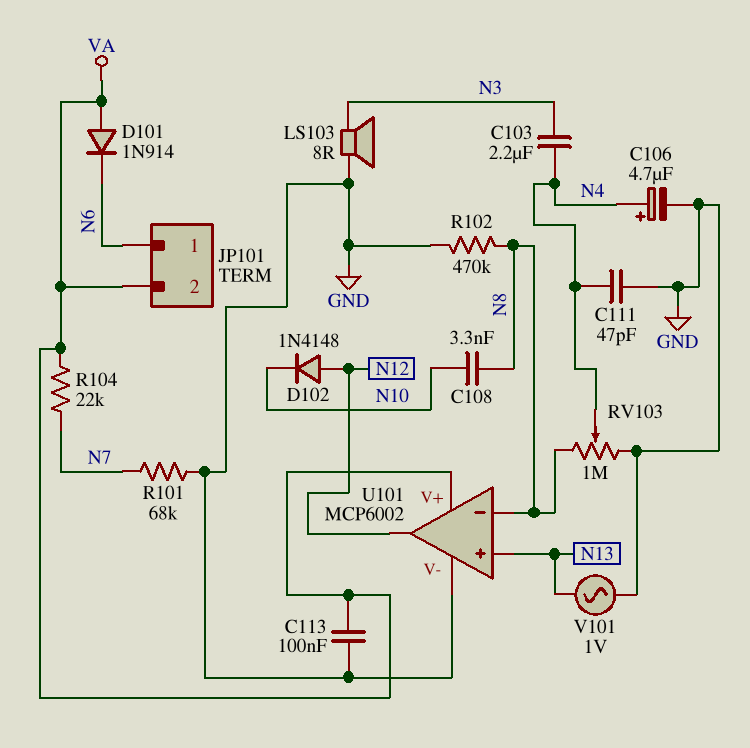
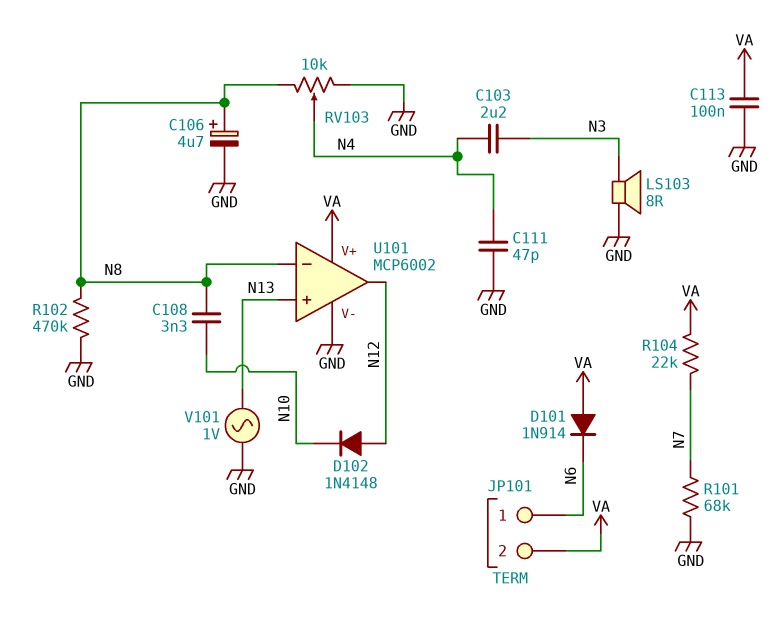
C106: 4.7uF (plus N4, minus GND) -> 4.7uF (plus N8, minus GND)
RV103: 1M (GND, N8, wiper N4) -> 10k (GND, N8, wiper N4)

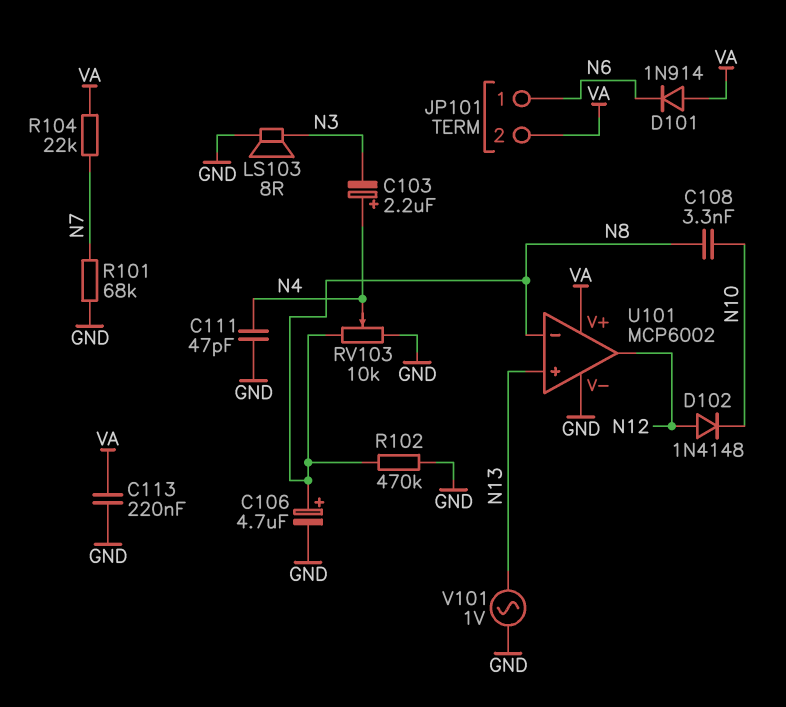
C103: 2.2uF (N3, N4) -> 2.2uF (plus N4, minus N3)
C113: 100nF (GND, VA) -> 220nF (GND, VA)

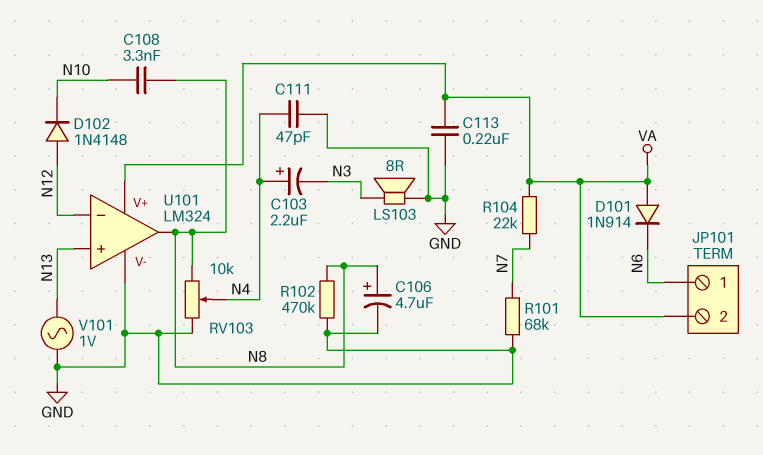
U101: MCP6002 -> LM324
U101 pin in-: N8 -> N12
U101 pin out: N12 -> N8

